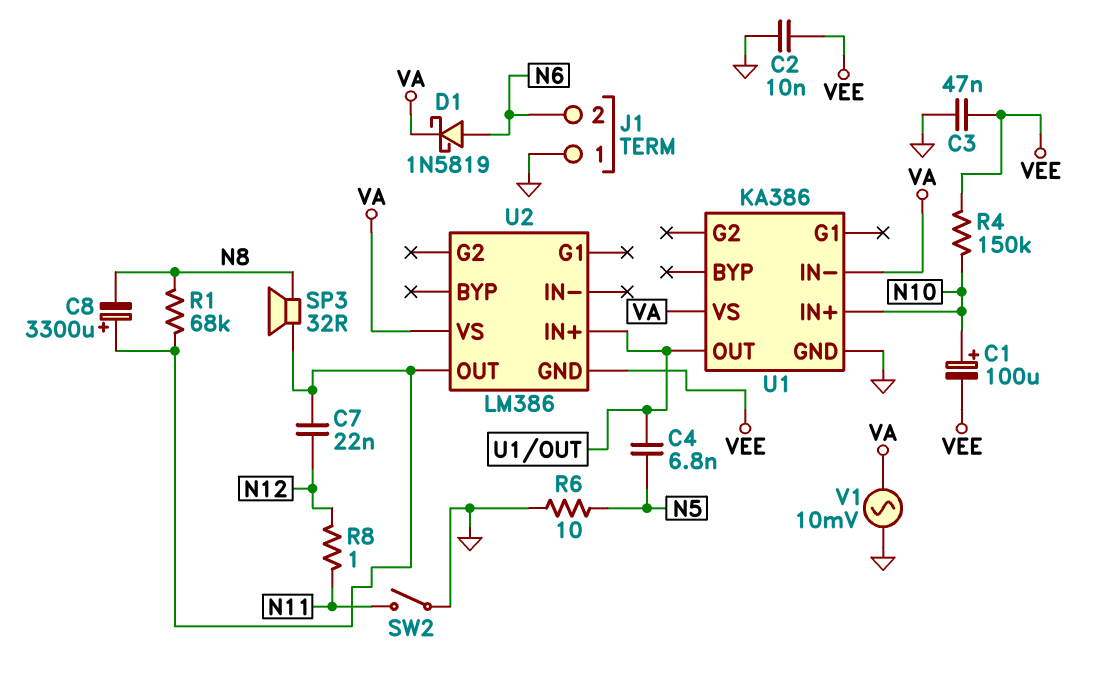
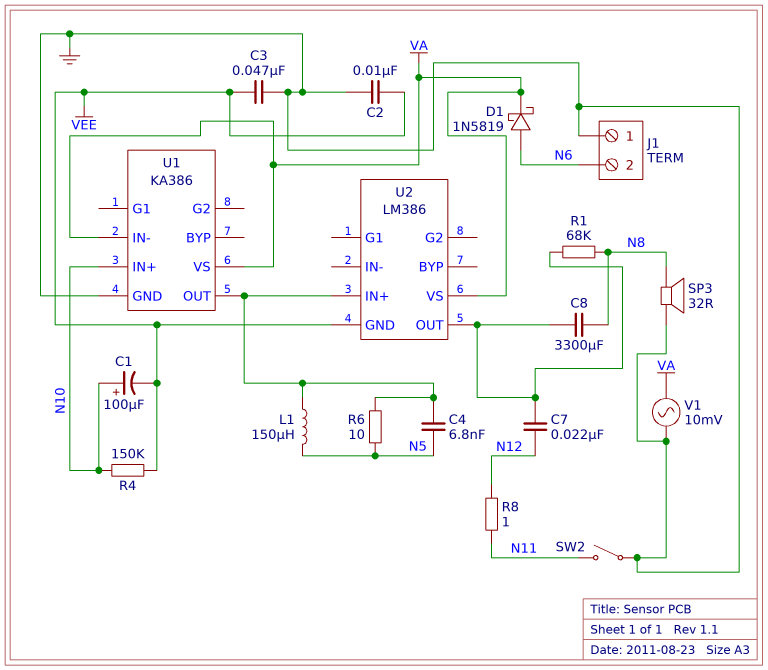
C8: 3300uF (plus U2/OUT, minus N8) -> 3300uF (N8, U2/OUT)
L1: none -> 150uH (N5, U1/OUT)
R6: 10 (GND, N5) -> 10 (N5, U1/OUT)
SP3: speaker 32R (N8, U2/OUT) -> speaker 32R (GND, N8)

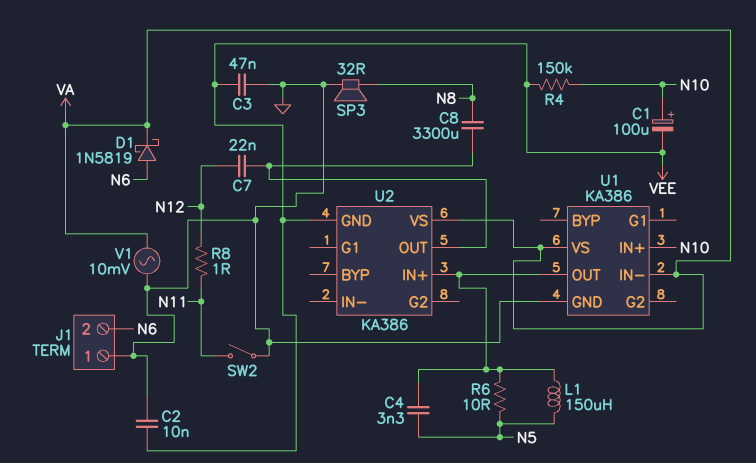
C4: 6.8nF (N5, U1/OUT) -> 3.3nF (N5, U1/OUT)
R1: 68k (N8, U2/OUT) -> none
U2: LM386 -> KA386

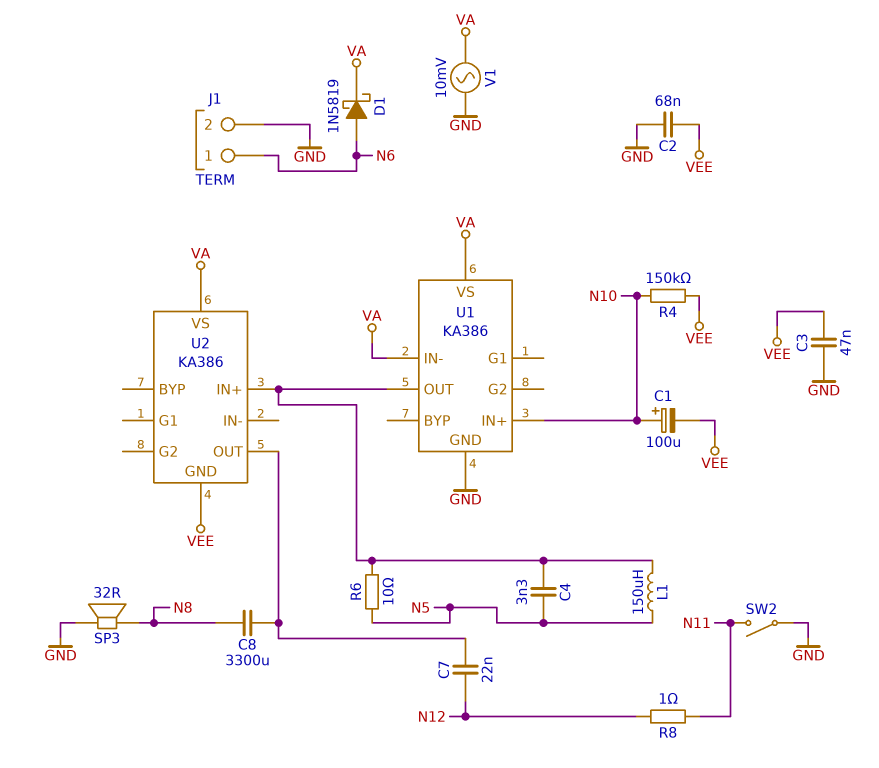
C2: 10nF (GND, VEE) -> 68nF (GND, VEE)
J1 pin 1: GND -> N6
J1 pin 2: N6 -> GND

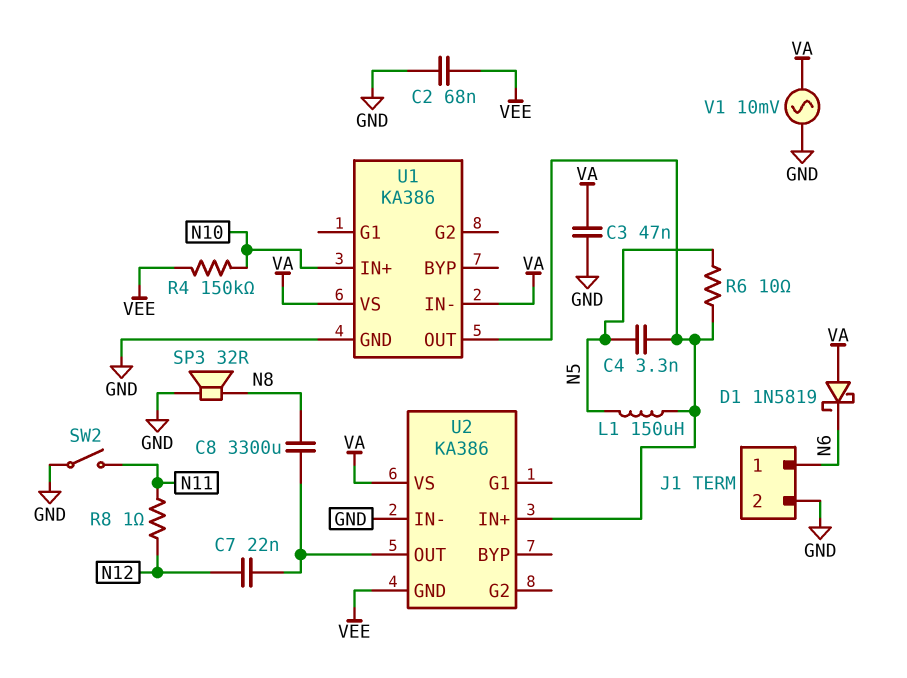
C1: 100uF (plus N10, minus VEE) -> none
C3: 47nF (GND, VEE) -> 47nF (GND, VA)
D1: schottky 1N5819 (A N6, K VA) -> schottky 1N5819 (A VA, K N6)
U2 pin IN-: none -> GND

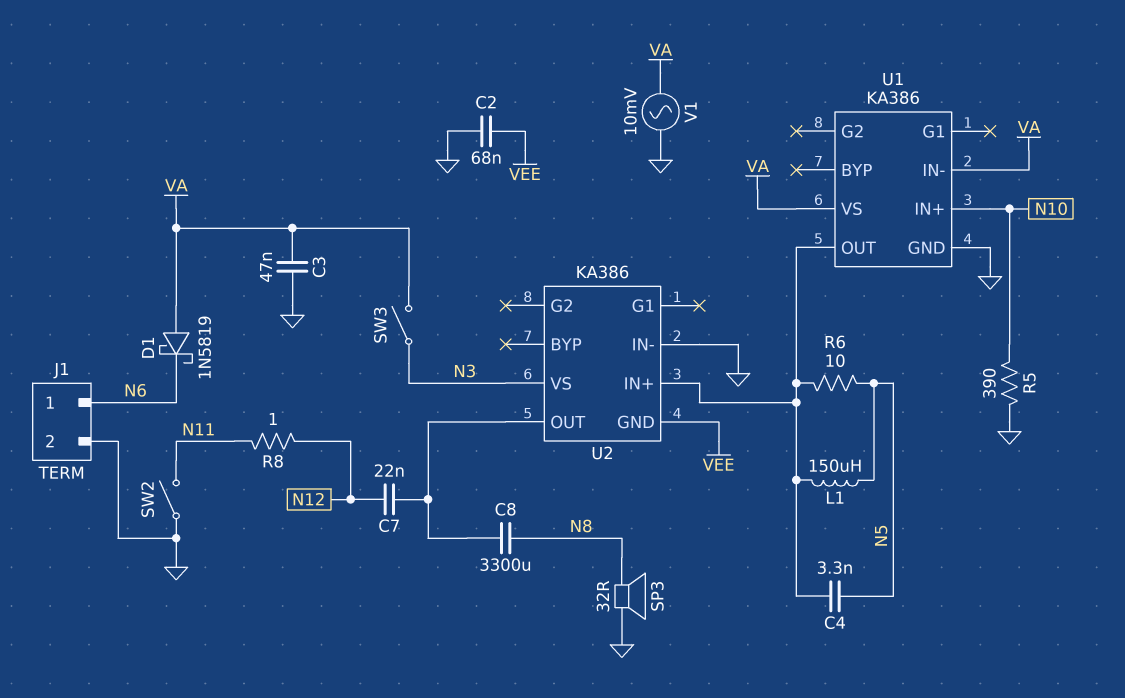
R4: 150k (N10, VEE) -> none
R5: none -> 390 (GND, N10)
SW3: none -> switch (N3, VA)
U2 pin VS: VA -> N3

